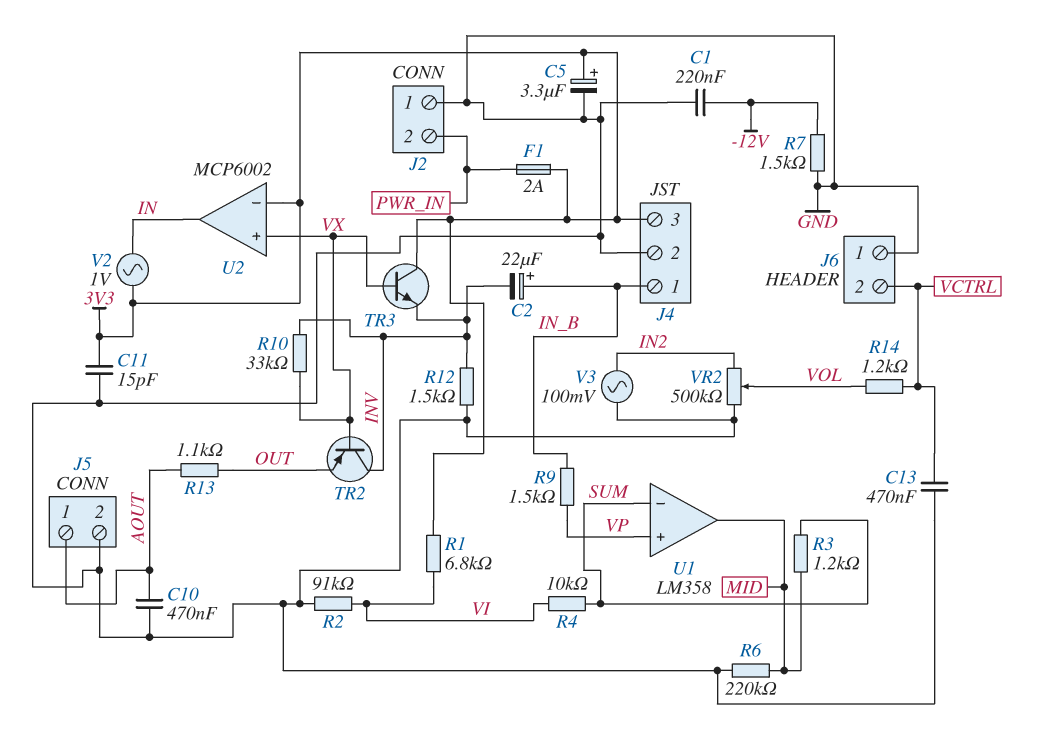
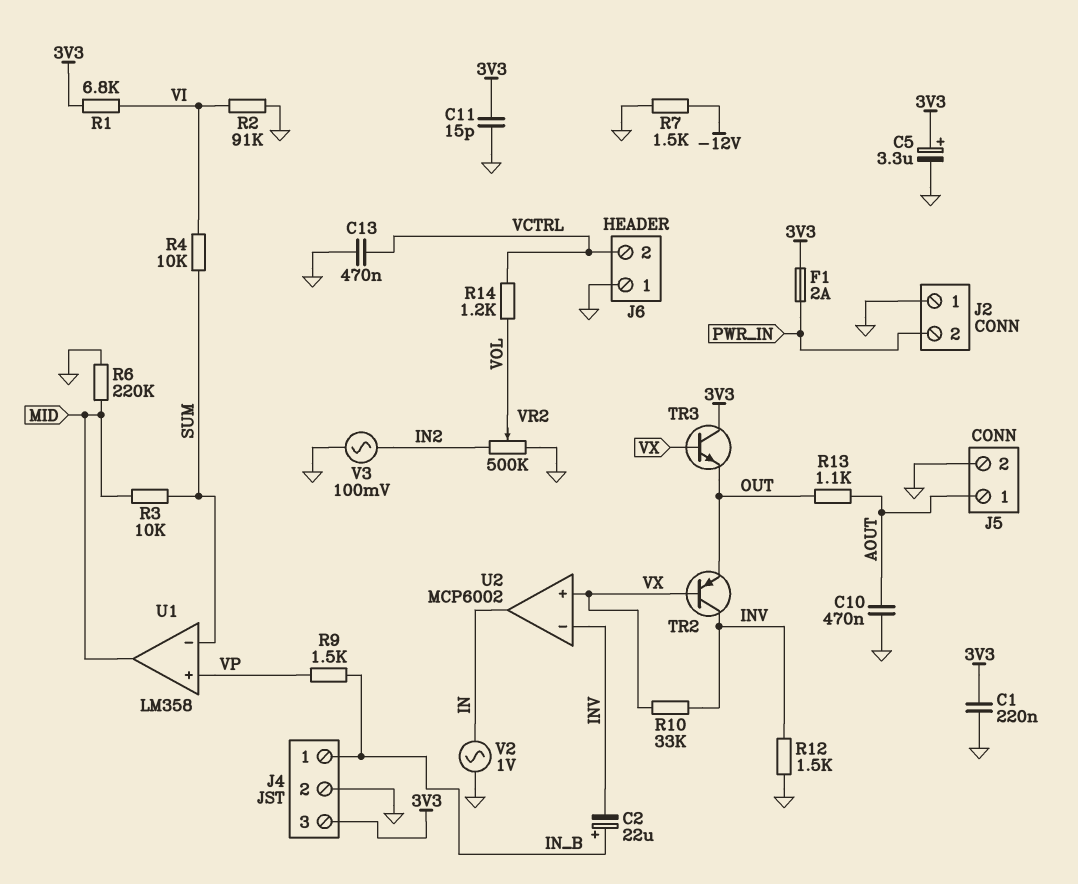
C1: 220nF (-12V, GND) -> 220nF (3V3, GND)
R3: 1.2k (MID, SUM) -> 10k (MID, SUM)
TR3: NPN (B VX, C 3V3, E INV) -> NPN (B VX, C 3V3, E OUT)
U2 pin in-: 3V3 -> INV
V2: AC 1V (3V3, IN) -> AC 1V (GND, IN)

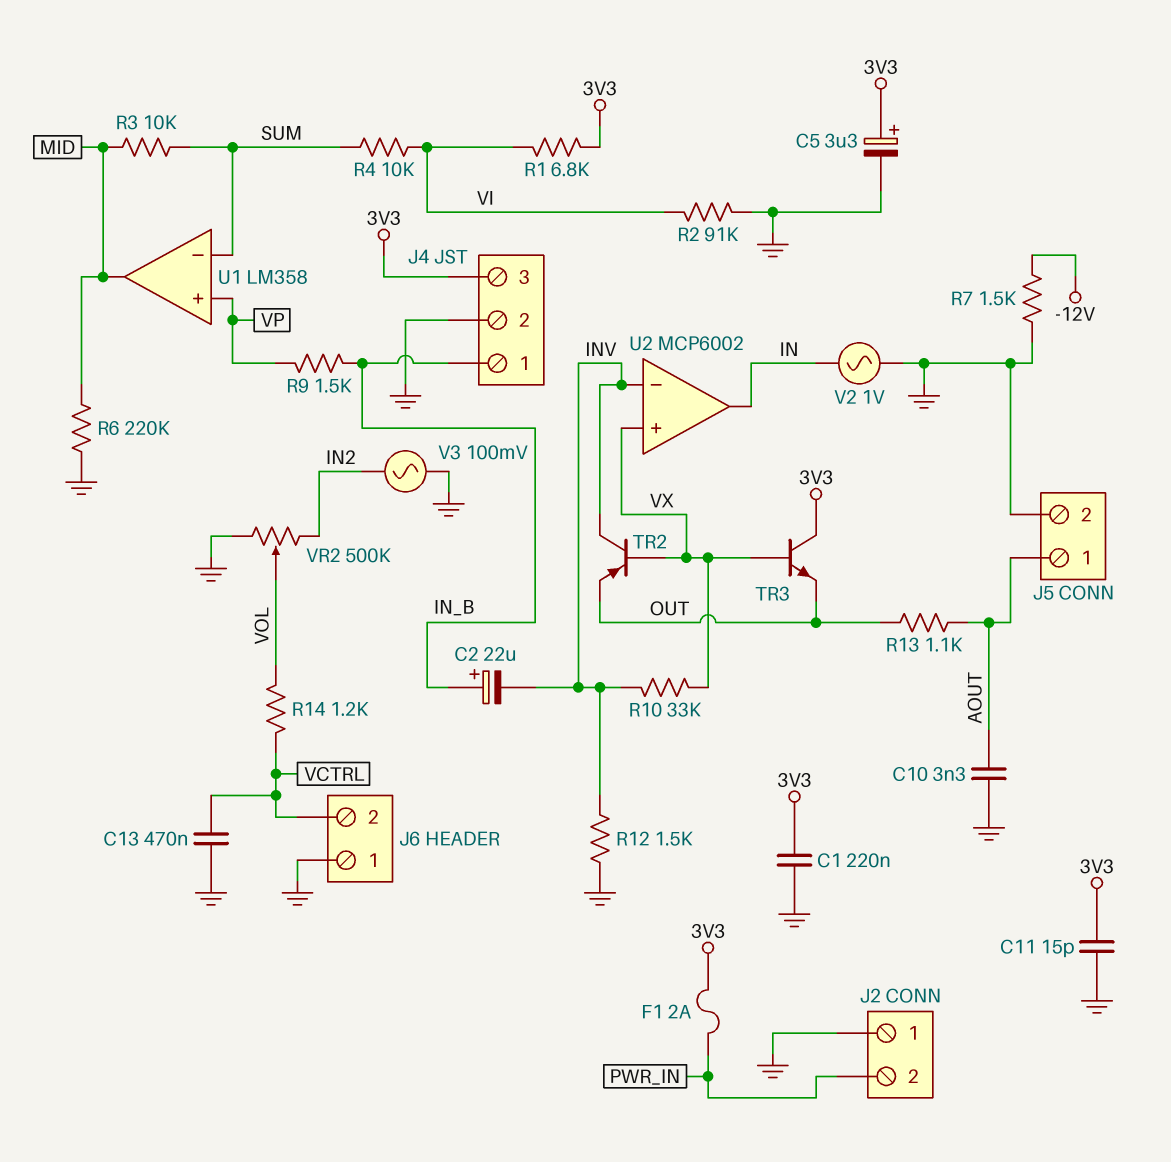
C10: 470nF (AOUT, GND) -> 3.3nF (AOUT, GND)

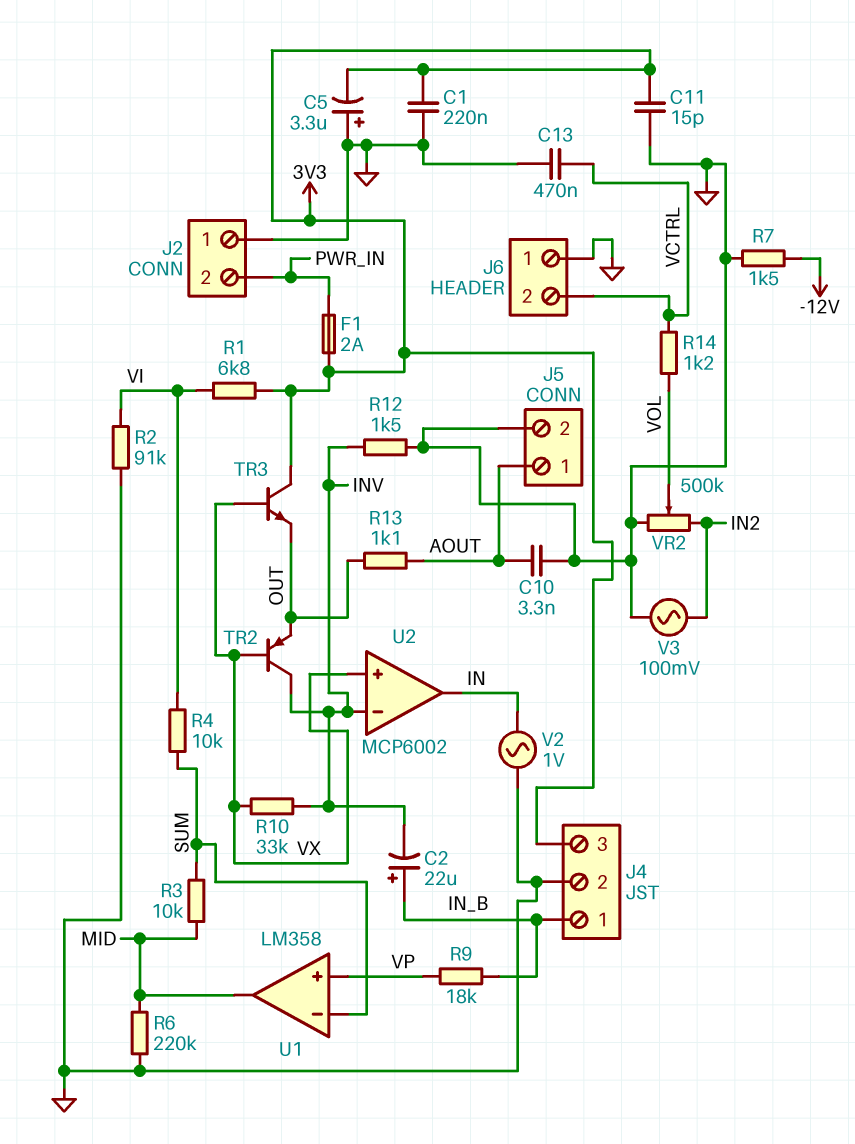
C5: 3.3uF (plus 3V3, minus GND) -> 3.3uF (plus GND, minus 3V3)
R9: 1.5k (IN_B, VP) -> 18k (IN_B, VP)

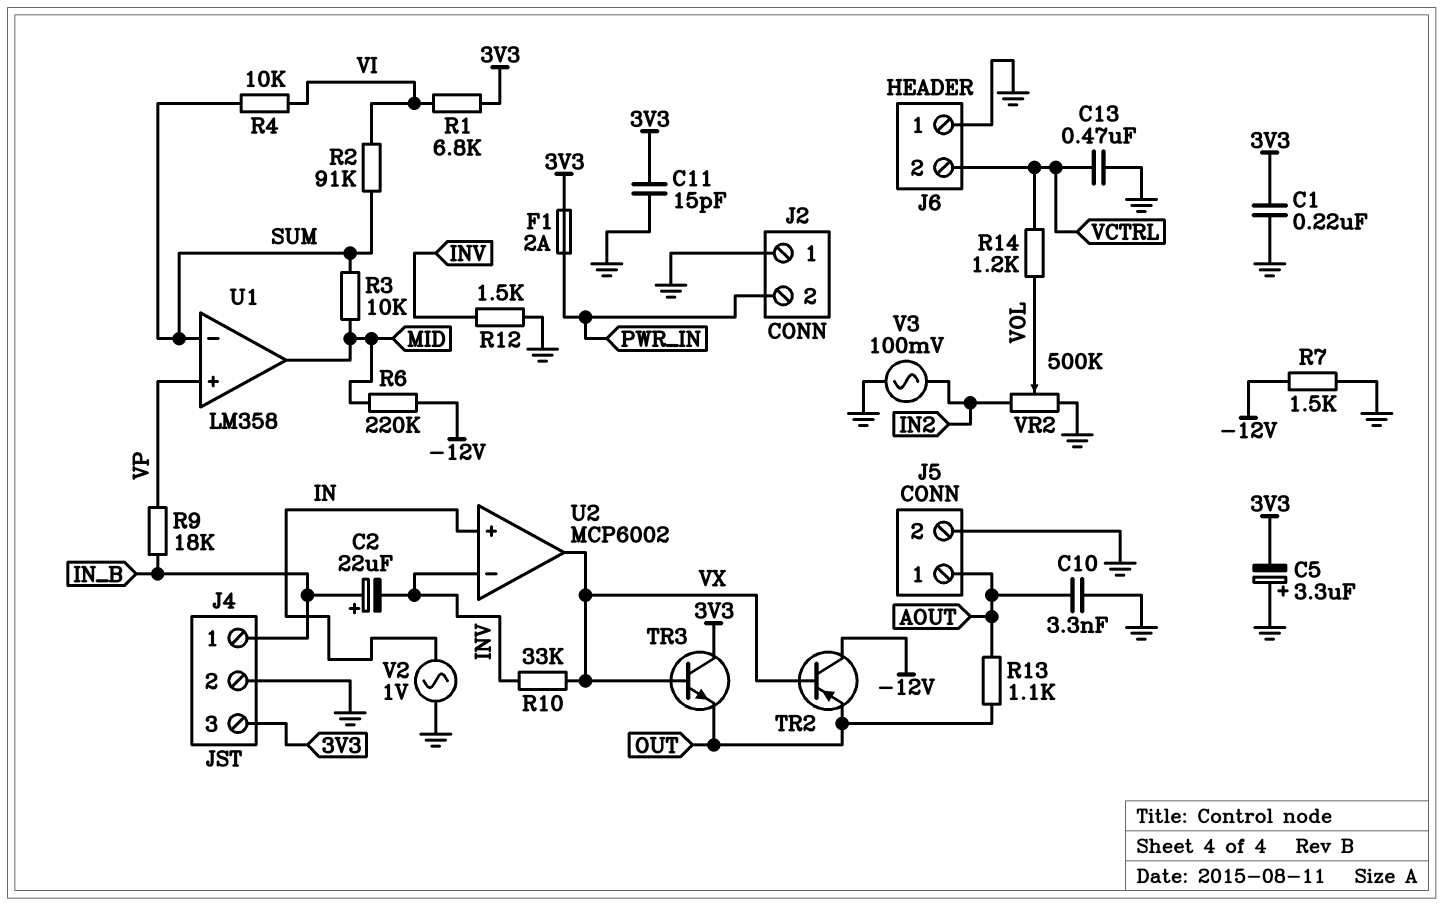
R2: 91k (GND, VI) -> 91k (SUM, VI)
R6: 220k (GND, MID) -> 220k (-12V, MID)
TR2: PNP (B VX, C INV, E OUT) -> PNP (B VX, C -12V, E OUT)
U2 pin in+: VX -> IN
U2 pin out: IN -> VX

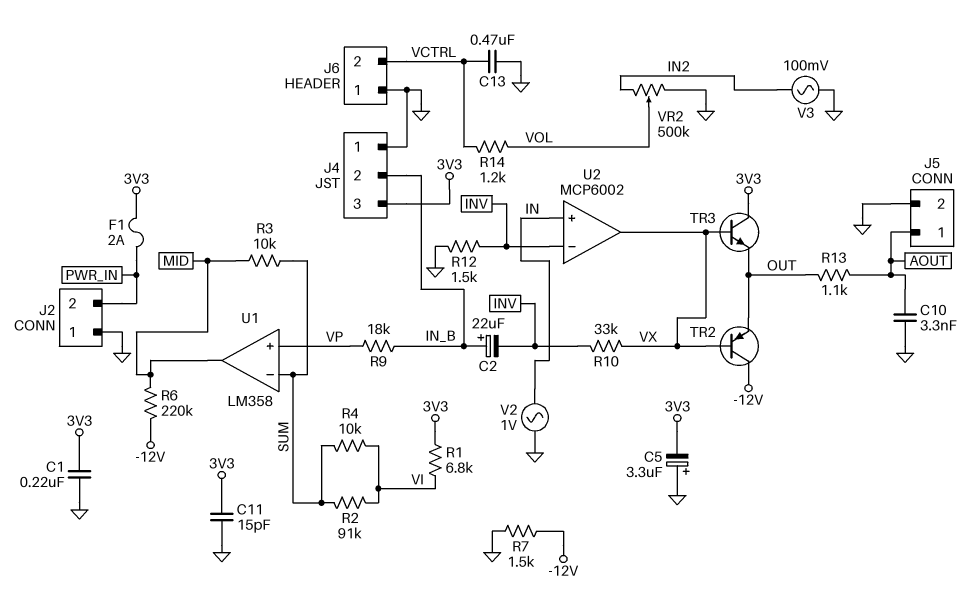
J4 pin 1: IN_B -> GND
J4 pin 2: GND -> IN_B

